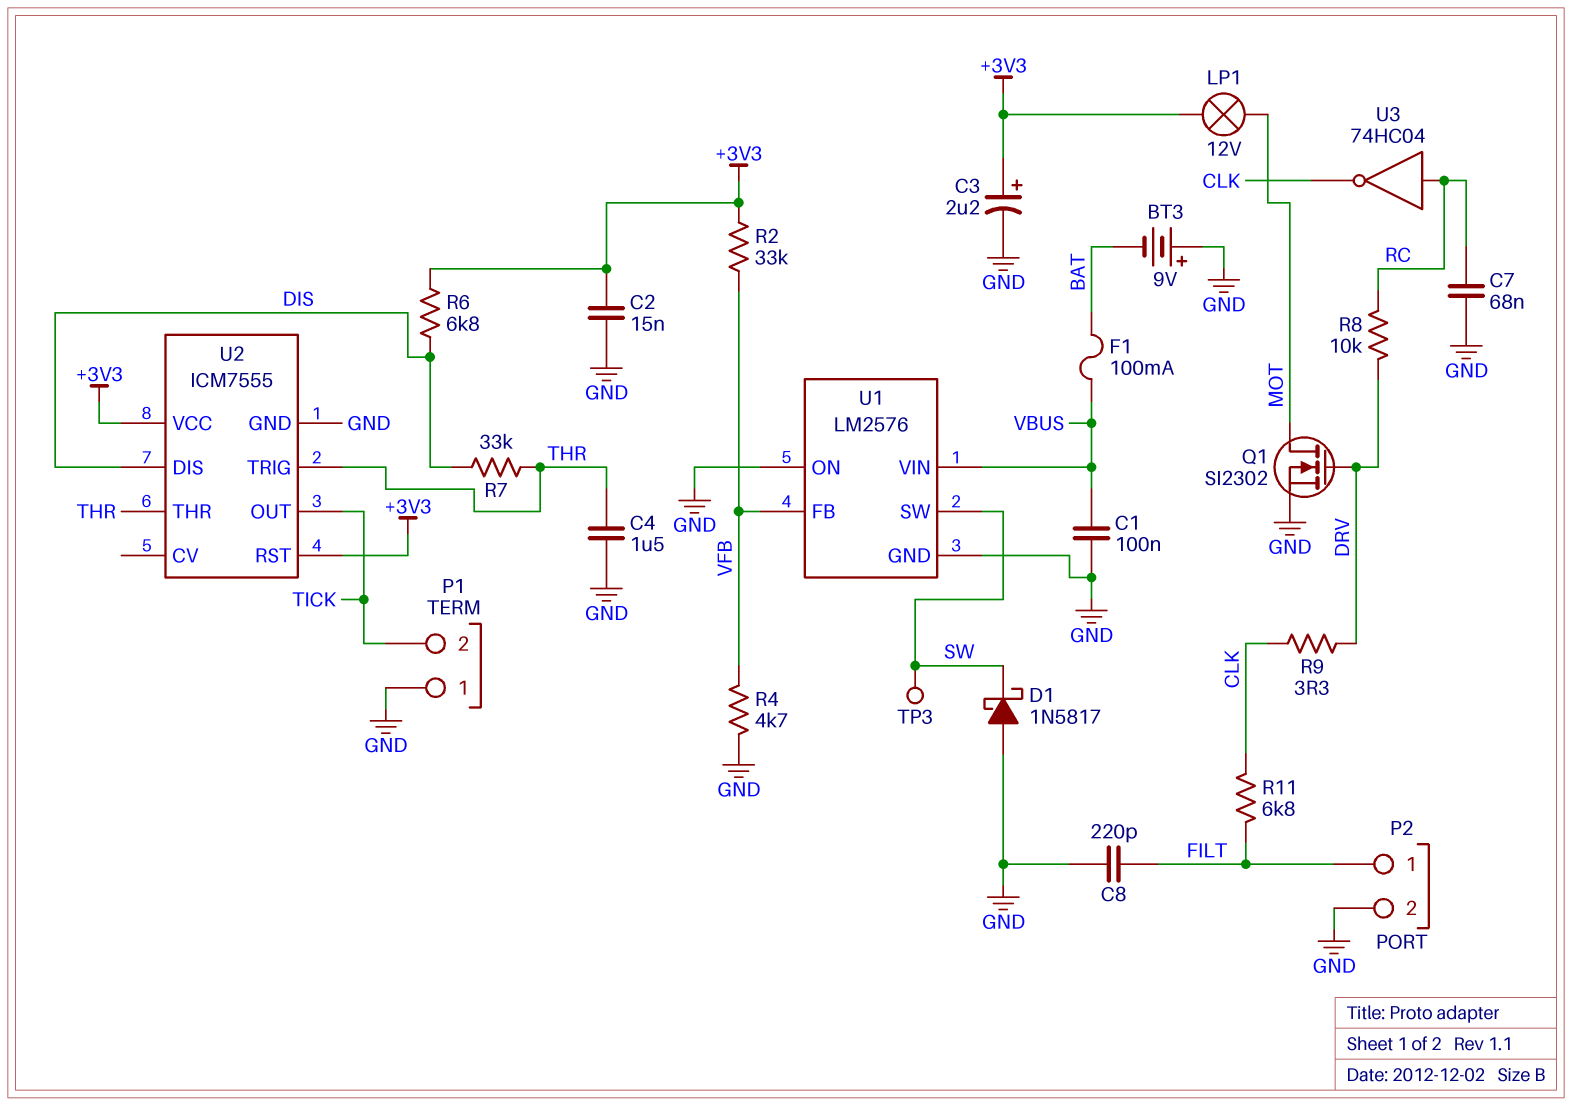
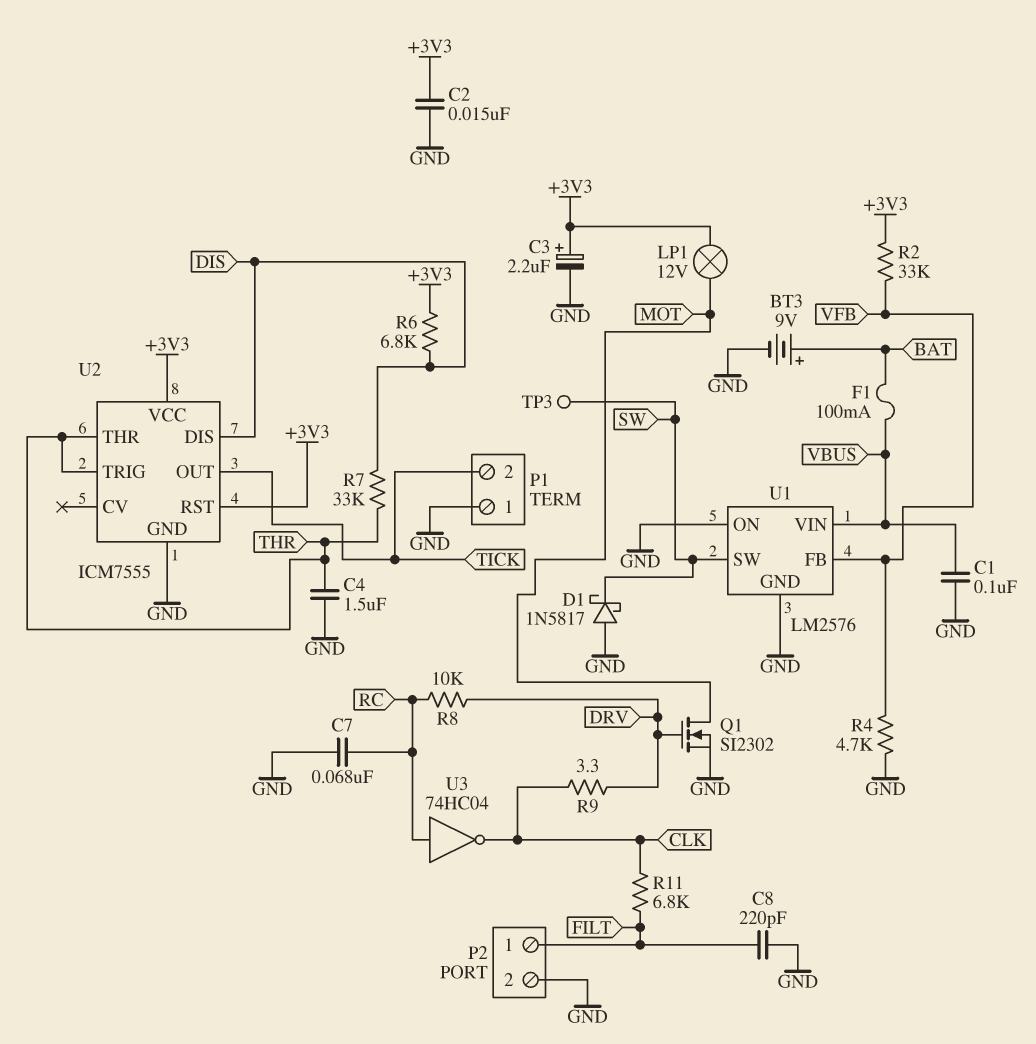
BT3: 9V (plus GND, minus BAT) -> 9V (plus BAT, minus GND)

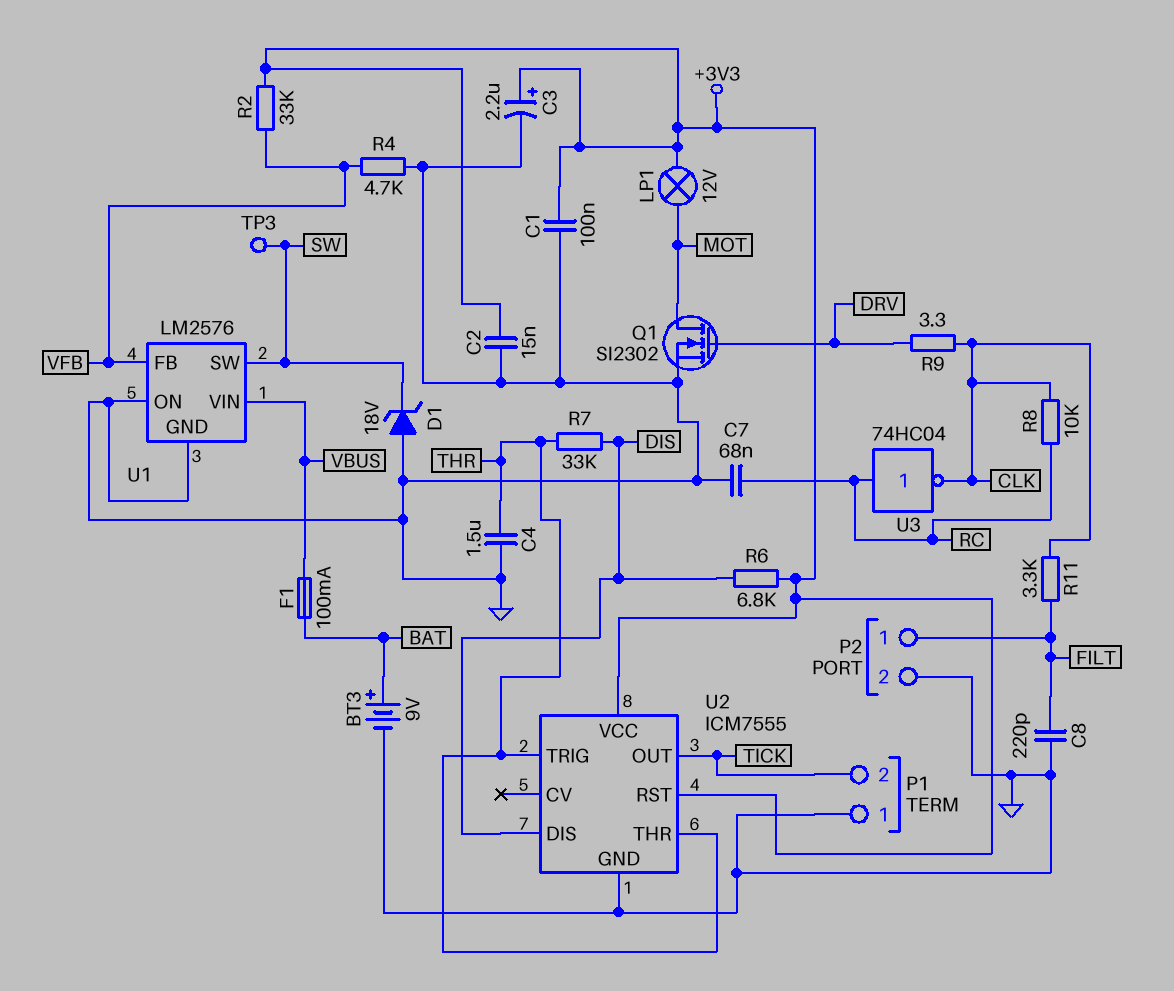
C1: 100nF (GND, VBUS) -> 100nF (+3V3, GND)
D1: schottky 1N5817 (A GND, K SW) -> zener 18V (A GND, K SW)
R8: 10k (DRV, RC) -> 10k (CLK, RC)
R11: 6.8k (CLK, FILT) -> 3.3k (CLK, FILT)

